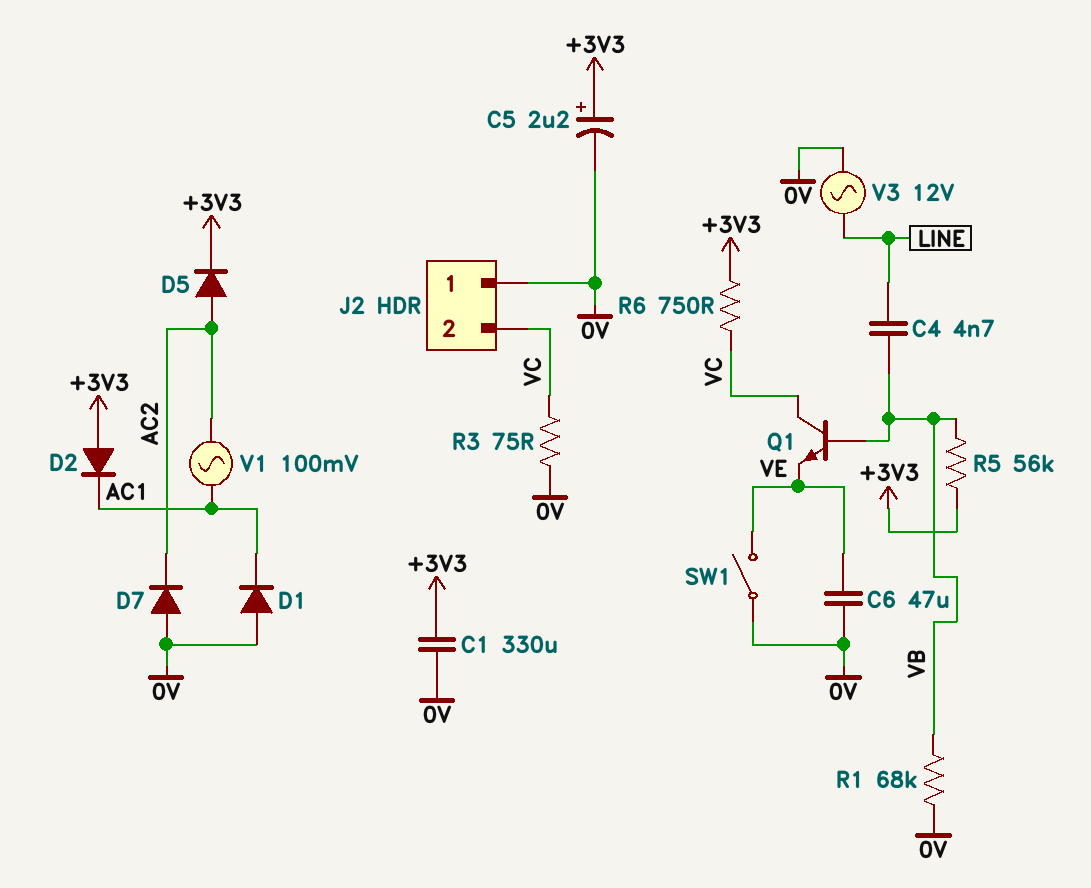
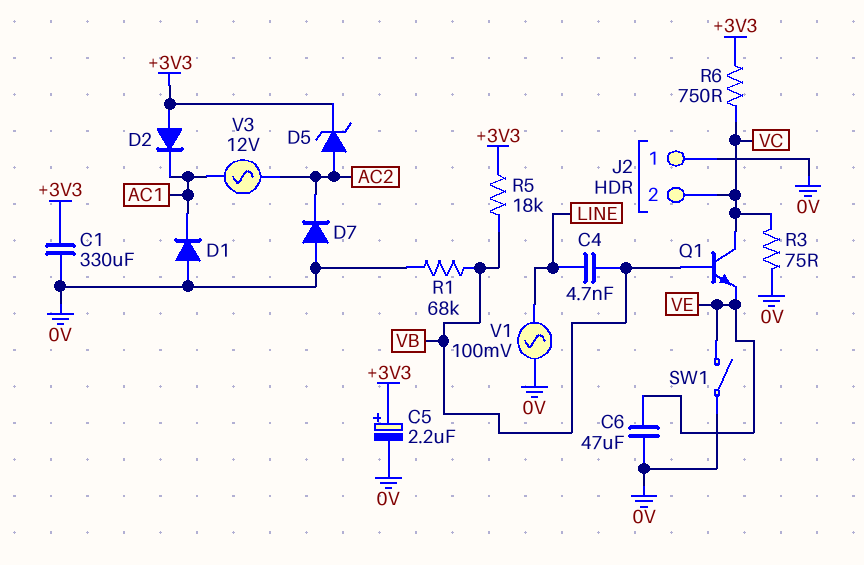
D5: diode (A AC2, K +3V3) -> zener (A AC2, K +3V3)
R5: 56k (+3V3, VB) -> 18k (+3V3, VB)
V1: AC 100mV (AC1, AC2) -> AC 100mV (0V, LINE)
V3: AC 12V (0V, LINE) -> AC 12V (AC1, AC2)

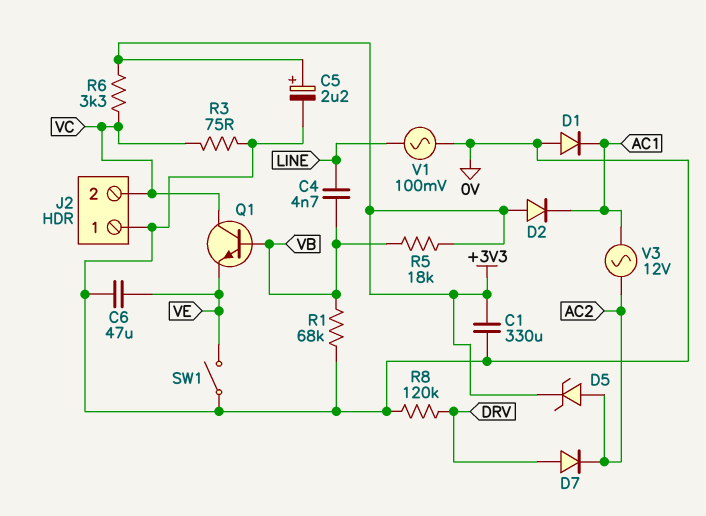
D7: diode (A 0V, K AC2) -> diode (A DRV, K AC2)
R6: 750 (+3V3, VC) -> 3.3k (+3V3, VC)
R8: none -> 120k (0V, DRV)

